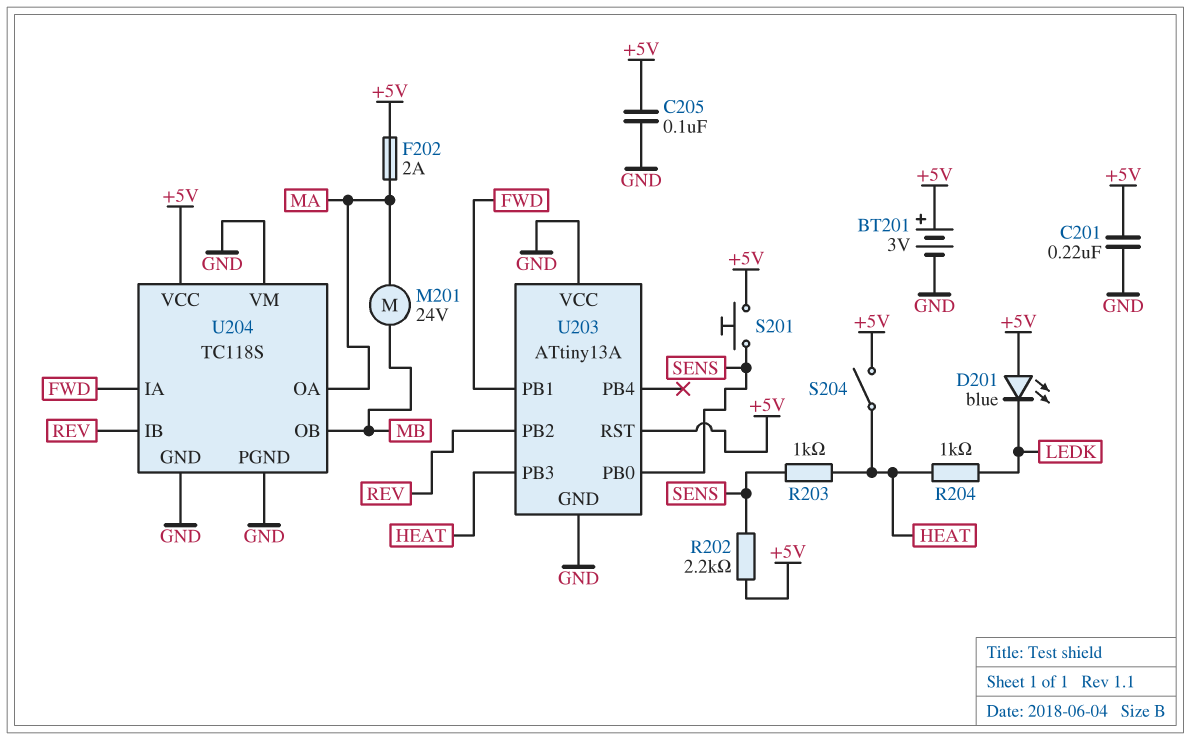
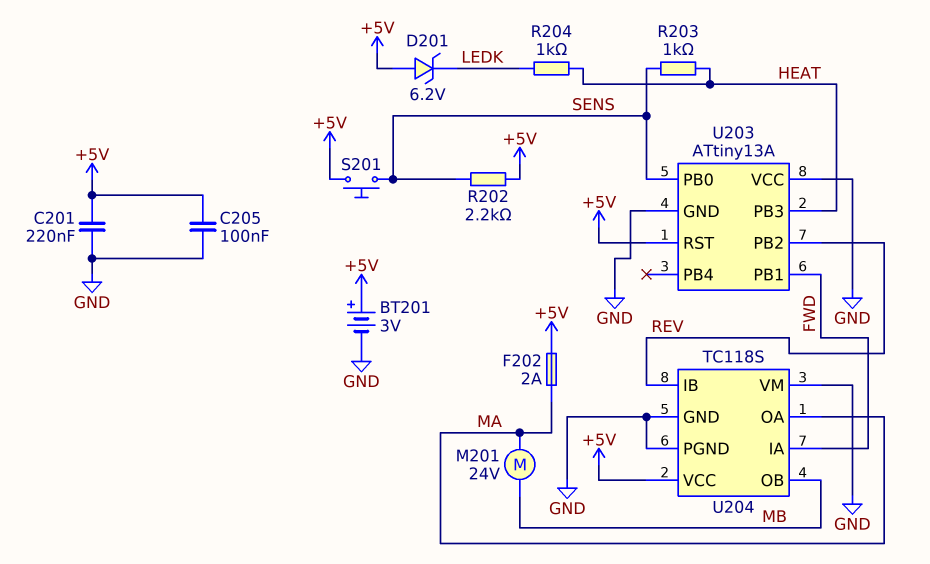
D201: LED blue (A +5V, K LEDK) -> zener 6.2V (A +5V, K LEDK)
S204: switch (+5V, HEAT) -> none

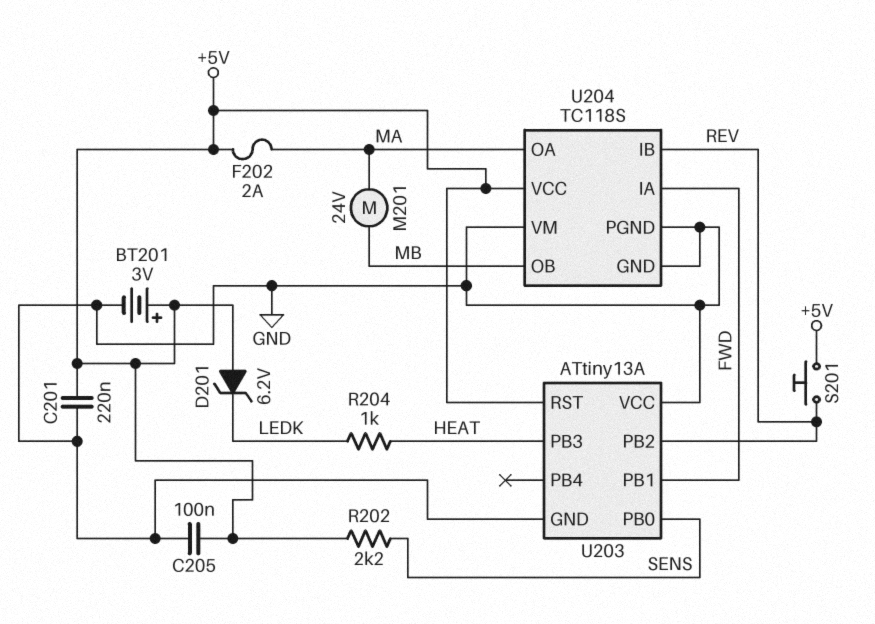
R203: 1k (HEAT, SENS) -> none
S201: button (+5V, SENS) -> button (+5V, REV)

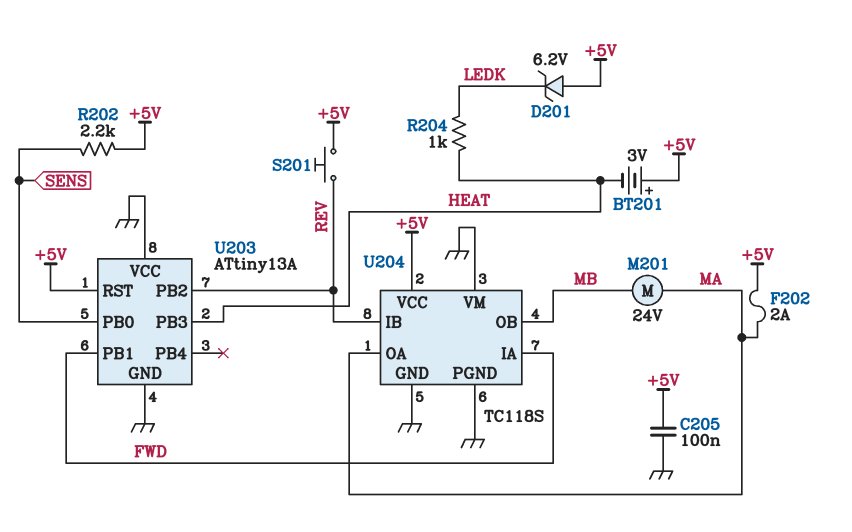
BT201: 3V (plus +5V, minus GND) -> 3V (plus +5V, minus HEAT)
C201: 220nF (+5V, GND) -> none

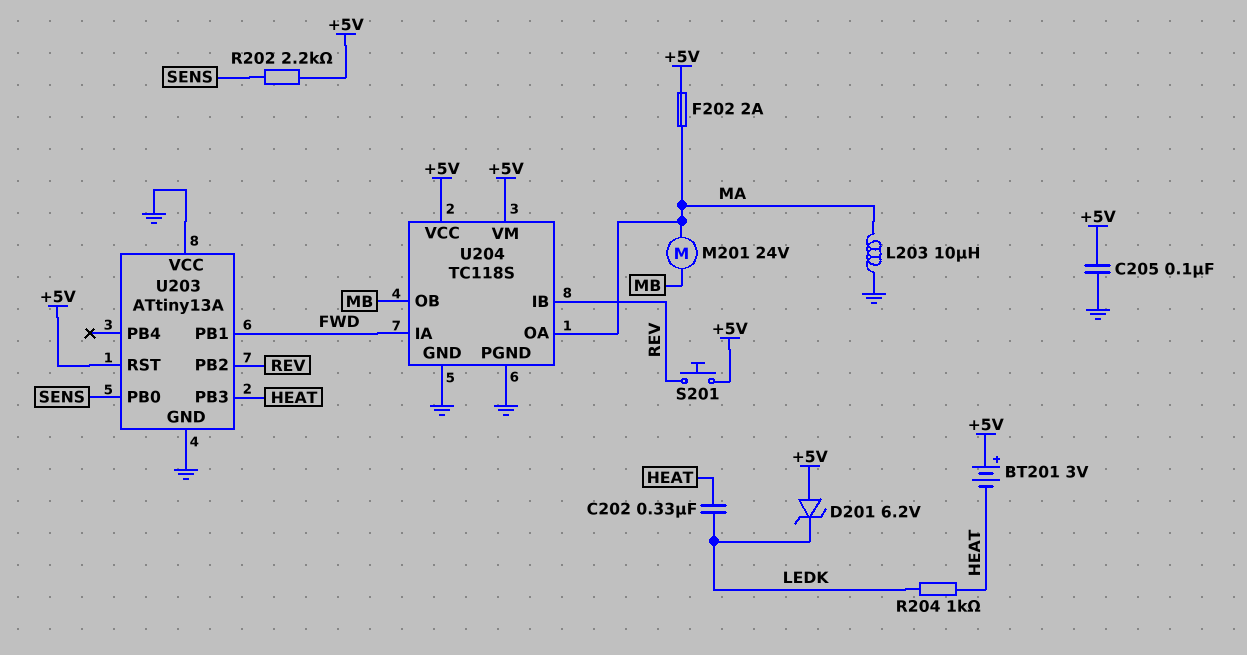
C202: none -> 330nF (HEAT, LEDK)
L203: none -> 10uH (GND, MA)
U204 pin VM: GND -> +5V

